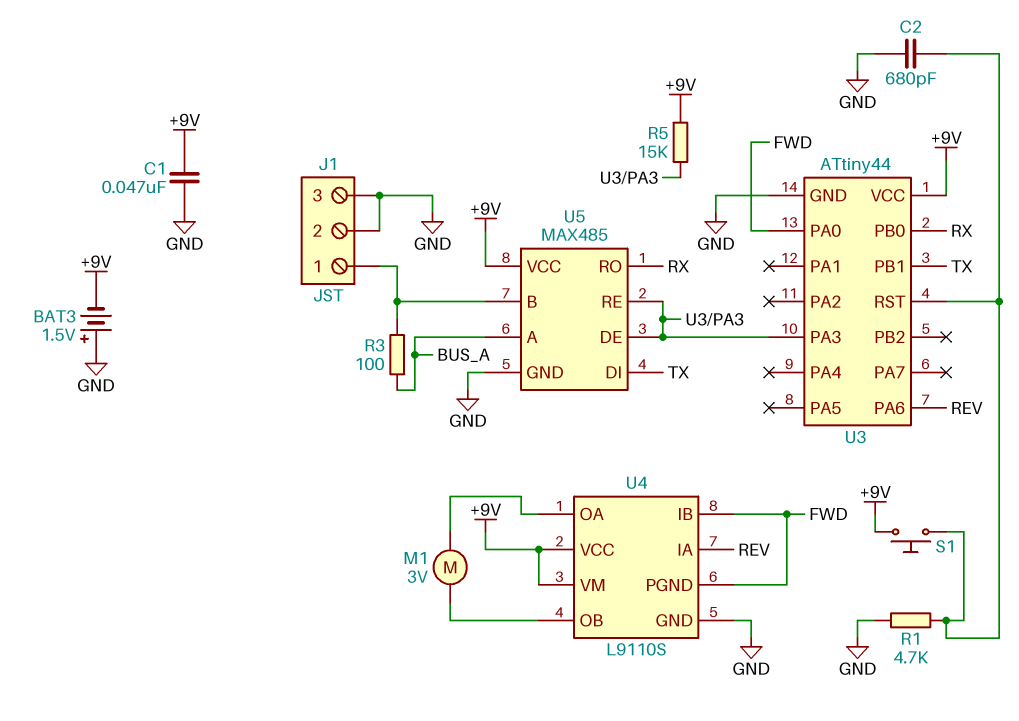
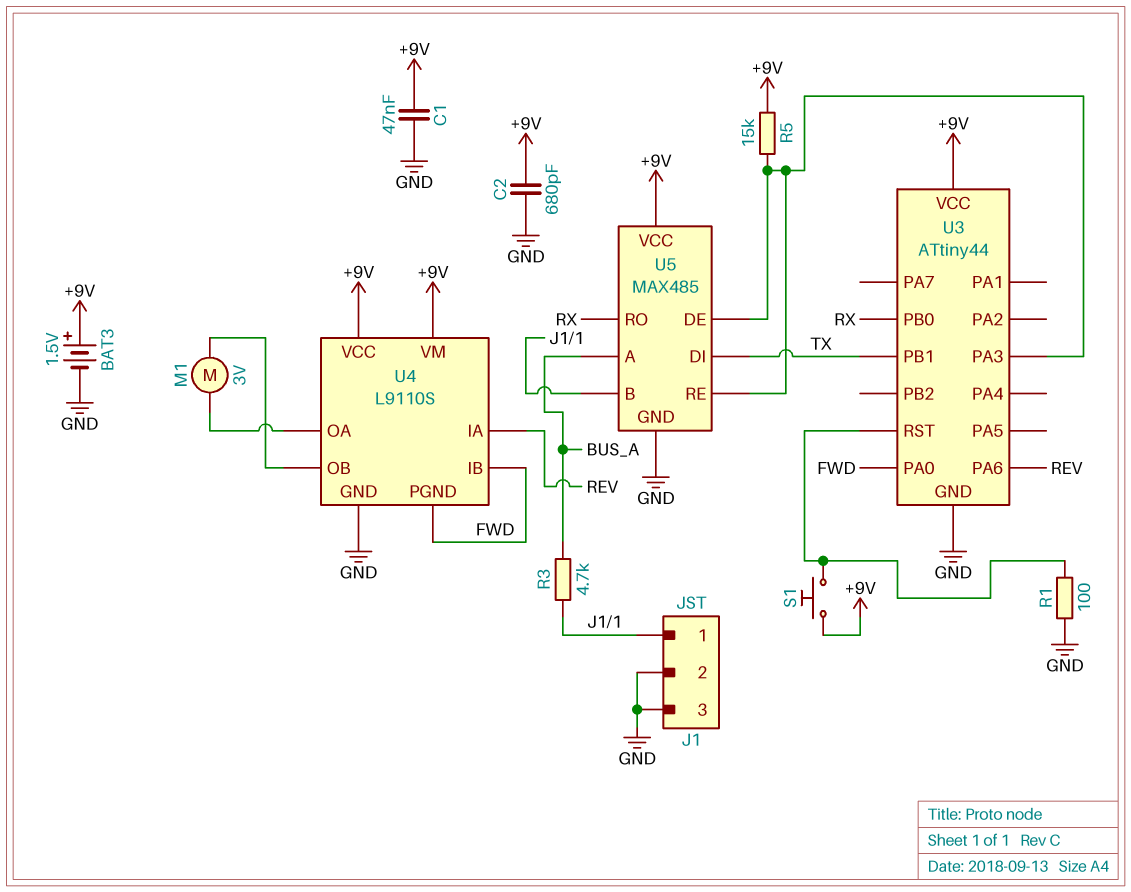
BAT3: 1.5V (plus GND, minus +9V) -> 1.5V (plus +9V, minus GND)
C2: 680pF (GND, U3/RST) -> 680pF (+9V, GND)
R1: 4.7k (GND, U3/RST) -> 100 (GND, U3/RST)
R3: 100 (BUS_A, J1/1) -> 4.7k (BUS_A, J1/1)

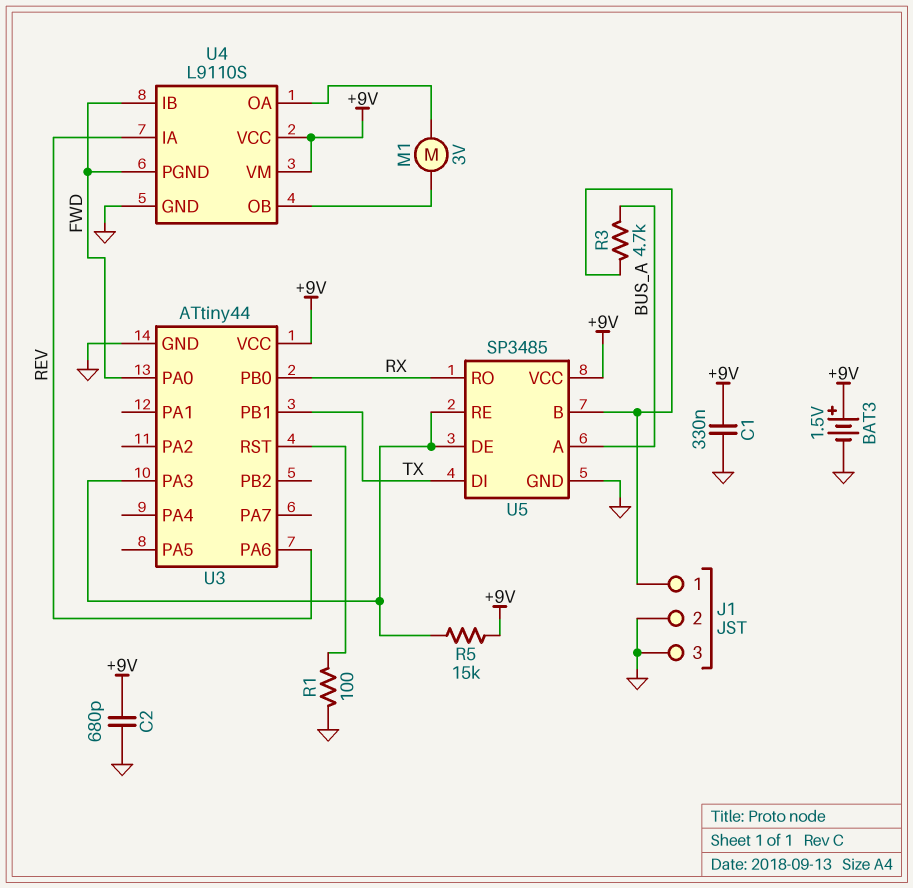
C1: 47nF (+9V, GND) -> 330nF (+9V, GND)
S1: button (+9V, U3/RST) -> none
U5: MAX485 -> SP3485

